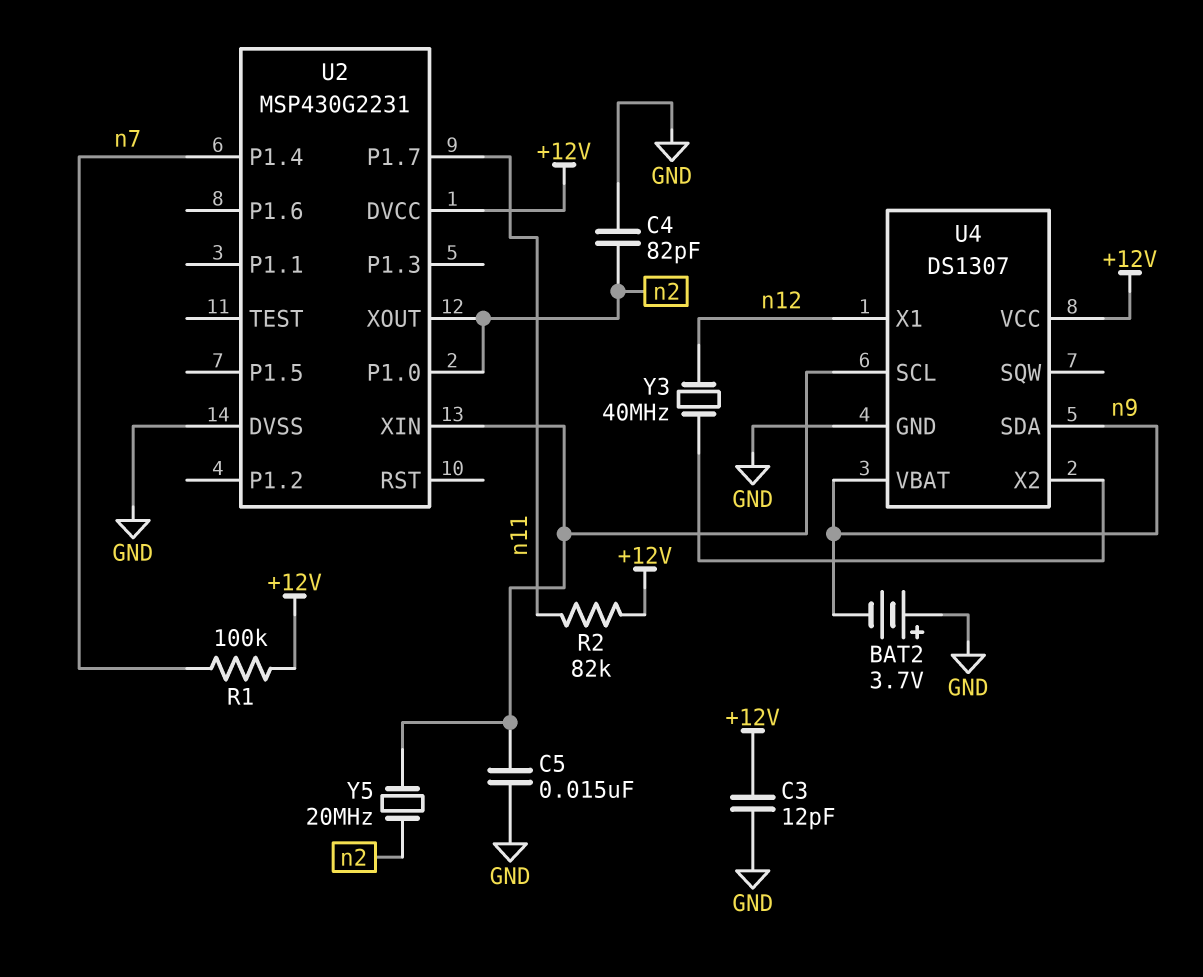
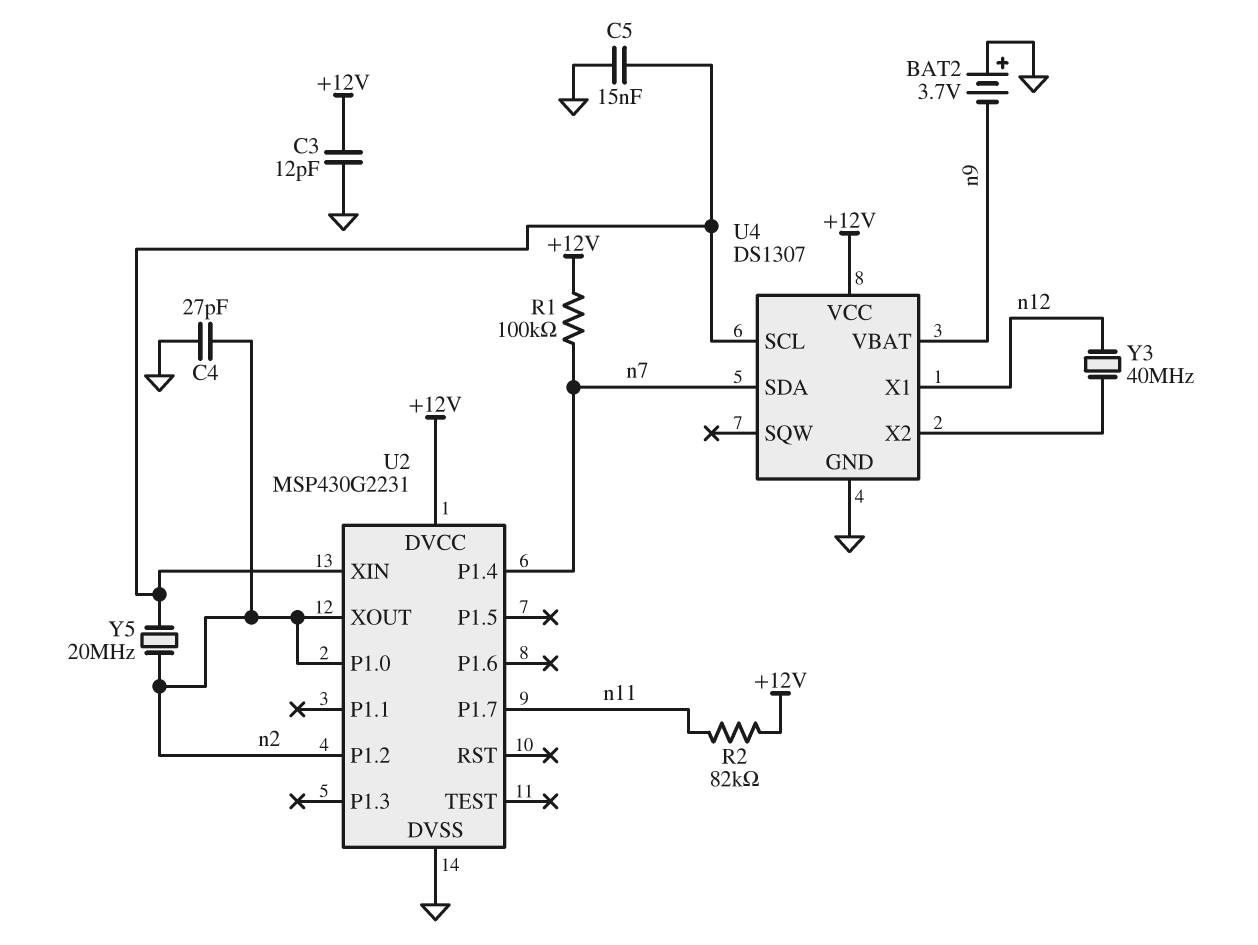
C4: 82pF (GND, n2) -> 27pF (GND, n2)
U2 pin P1.2: none -> n2
U4 pin SDA: n9 -> n7

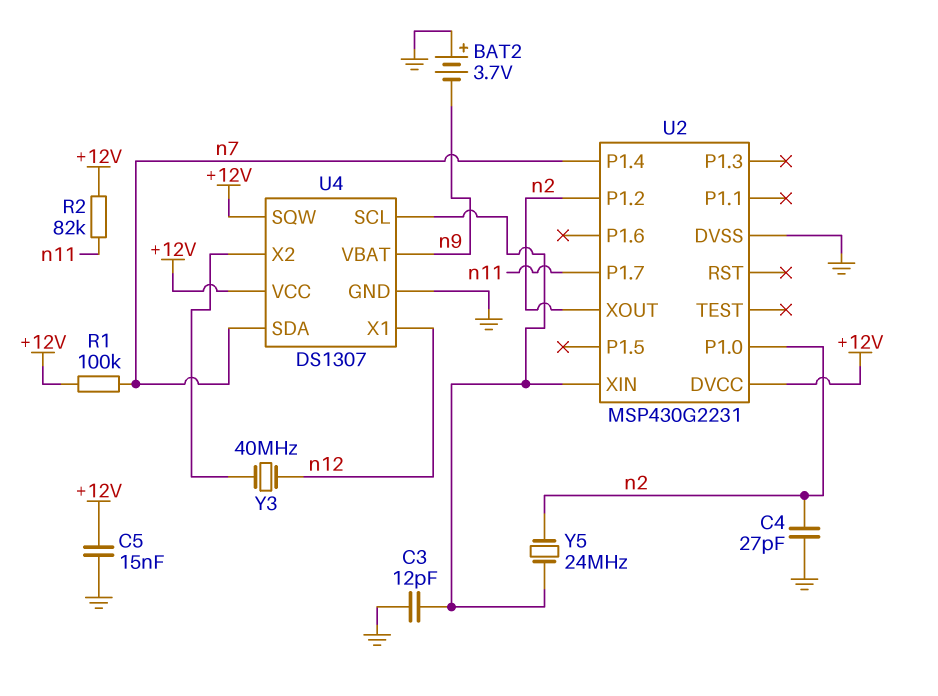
C3: 12pF (+12V, GND) -> 12pF (GND, U2/XIN)
C5: 15nF (GND, U2/XIN) -> 15nF (+12V, GND)
U4 pin SQW: none -> +12V
Y5: 20MHz (U2/XIN, n2) -> 24MHz (U2/XIN, n2)

